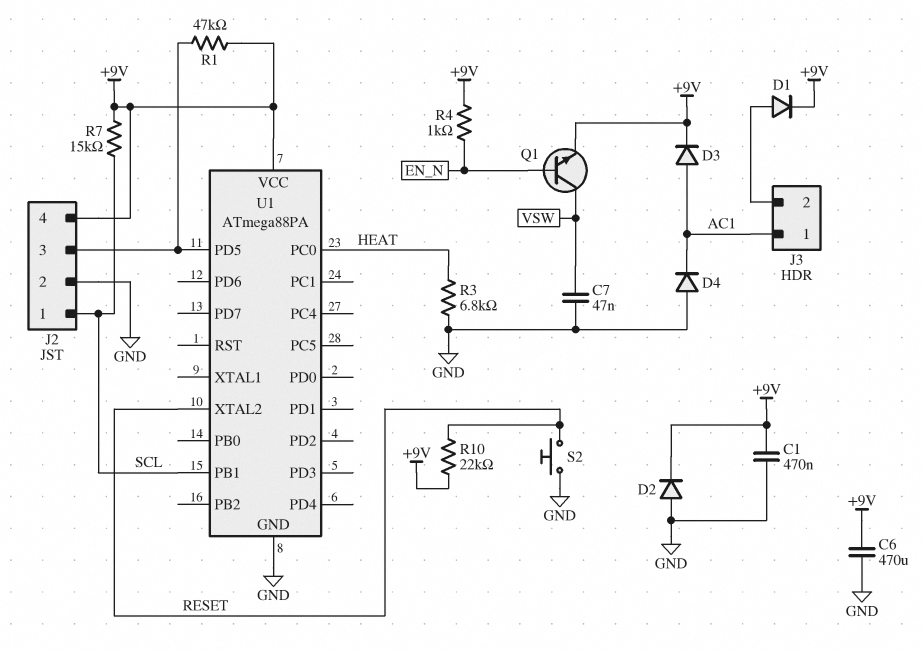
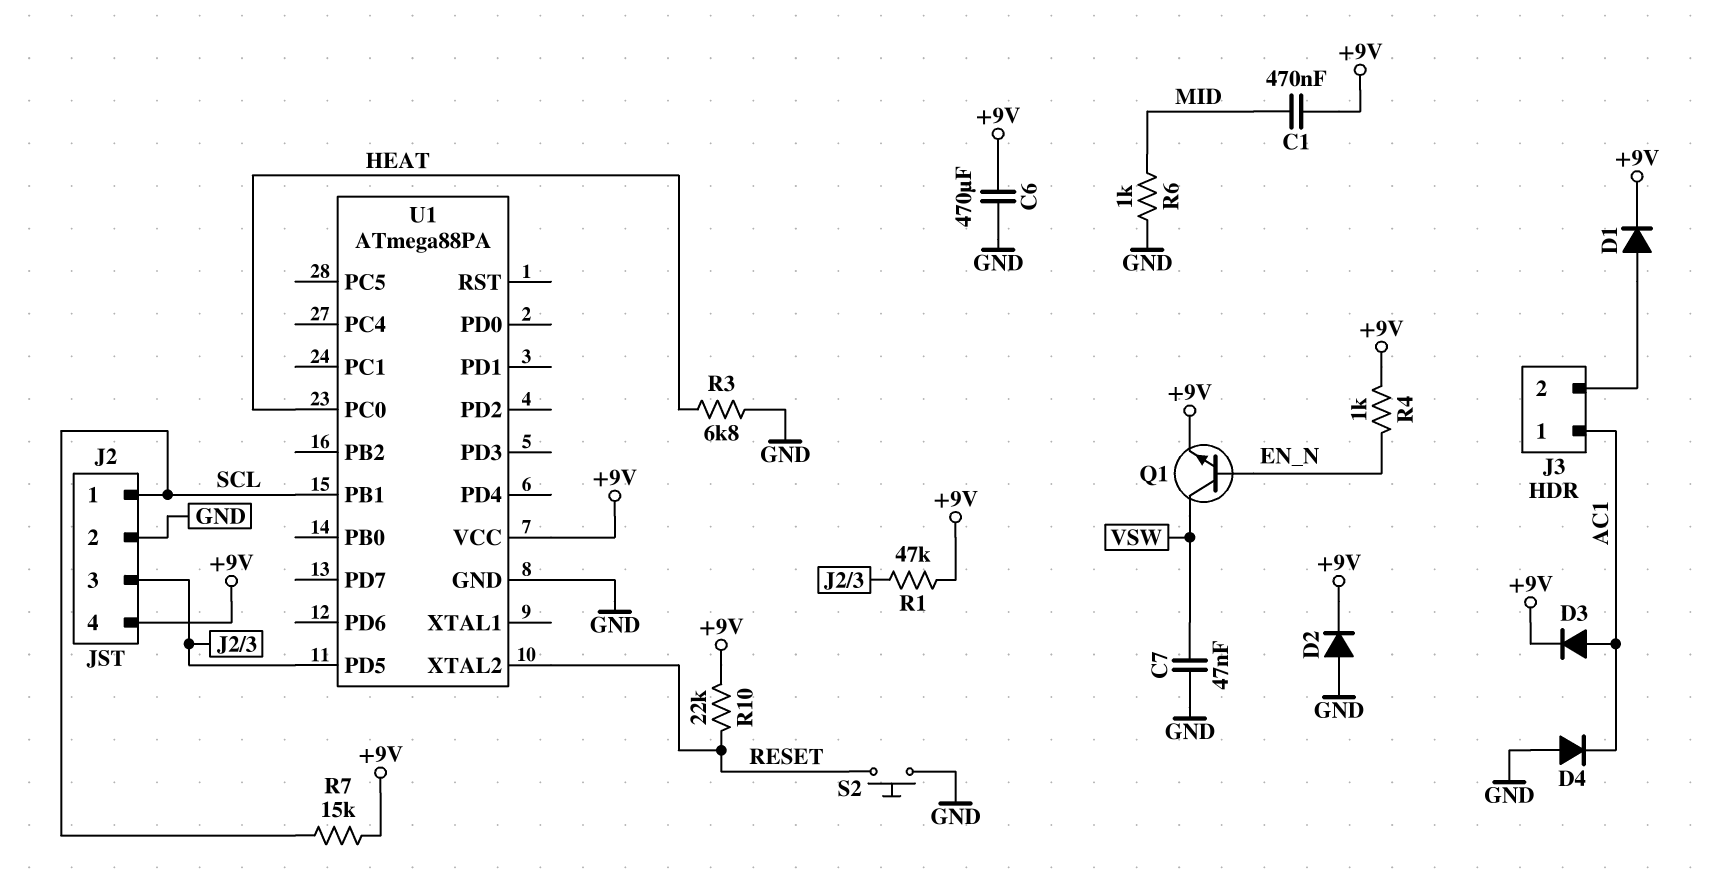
C1: 470nF (+9V, GND) -> 470nF (+9V, MID)
R6: none -> 1k (GND, MID)

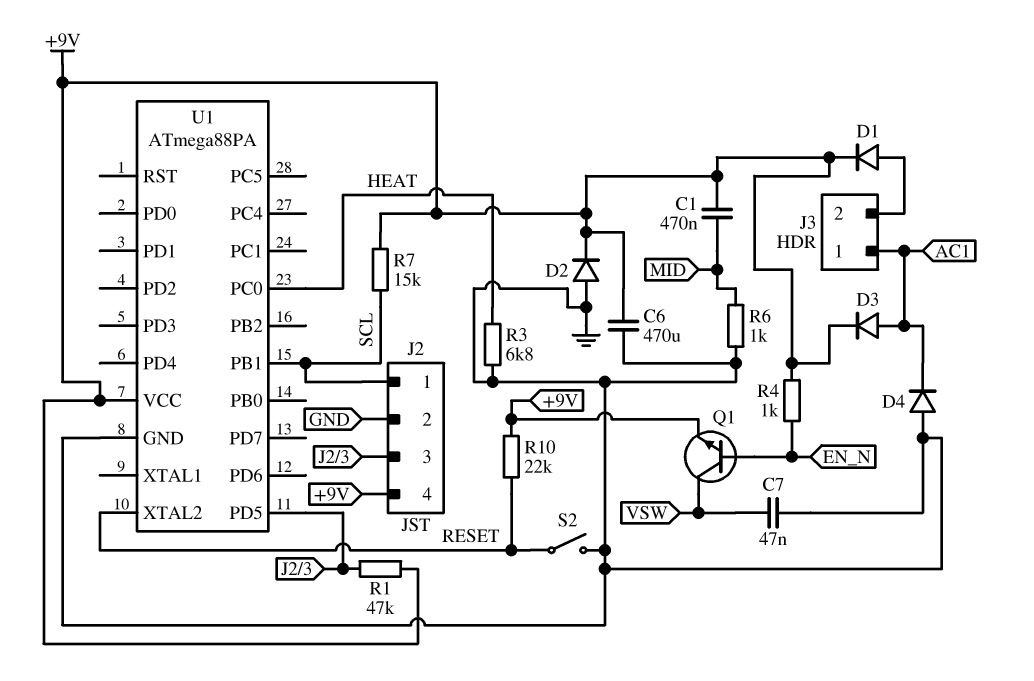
S2: button (GND, RESET) -> switch (GND, RESET)

